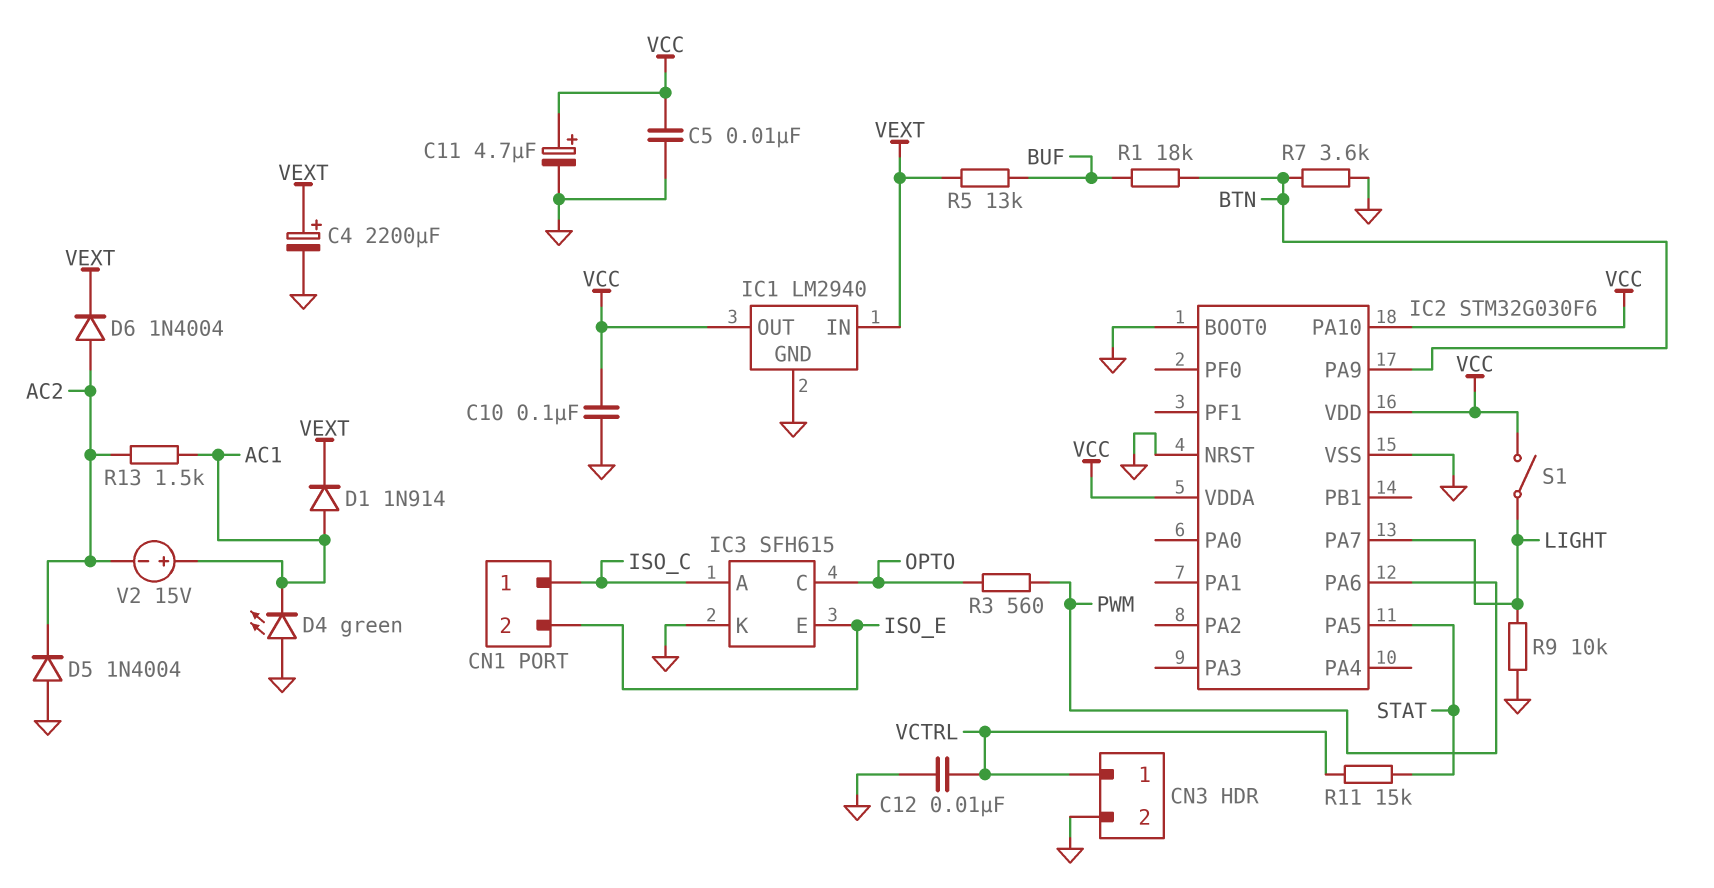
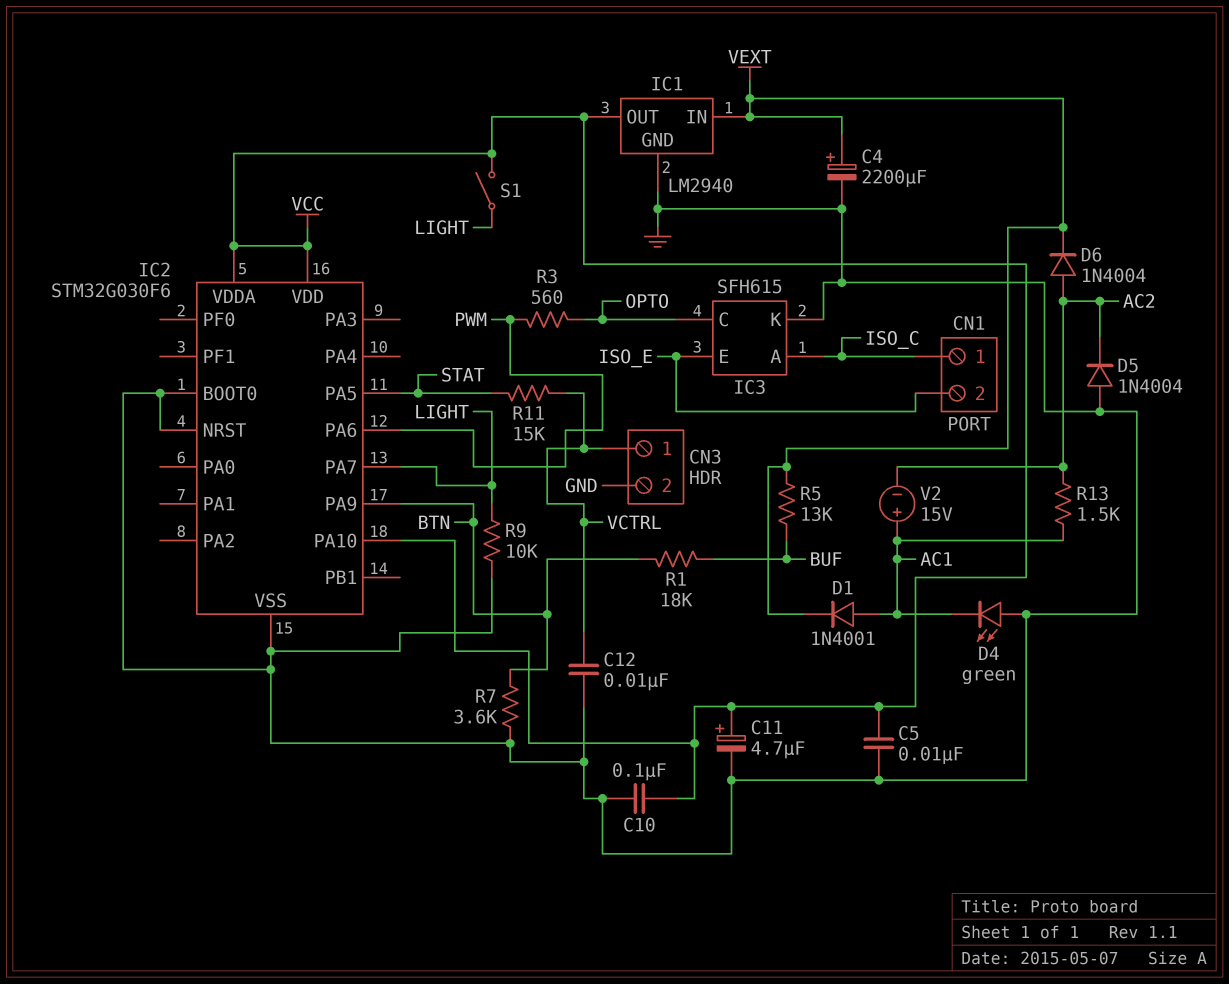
D1: diode 1N914 (A AC1, K VEXT) -> diode 1N4001 (A AC1, K VEXT)

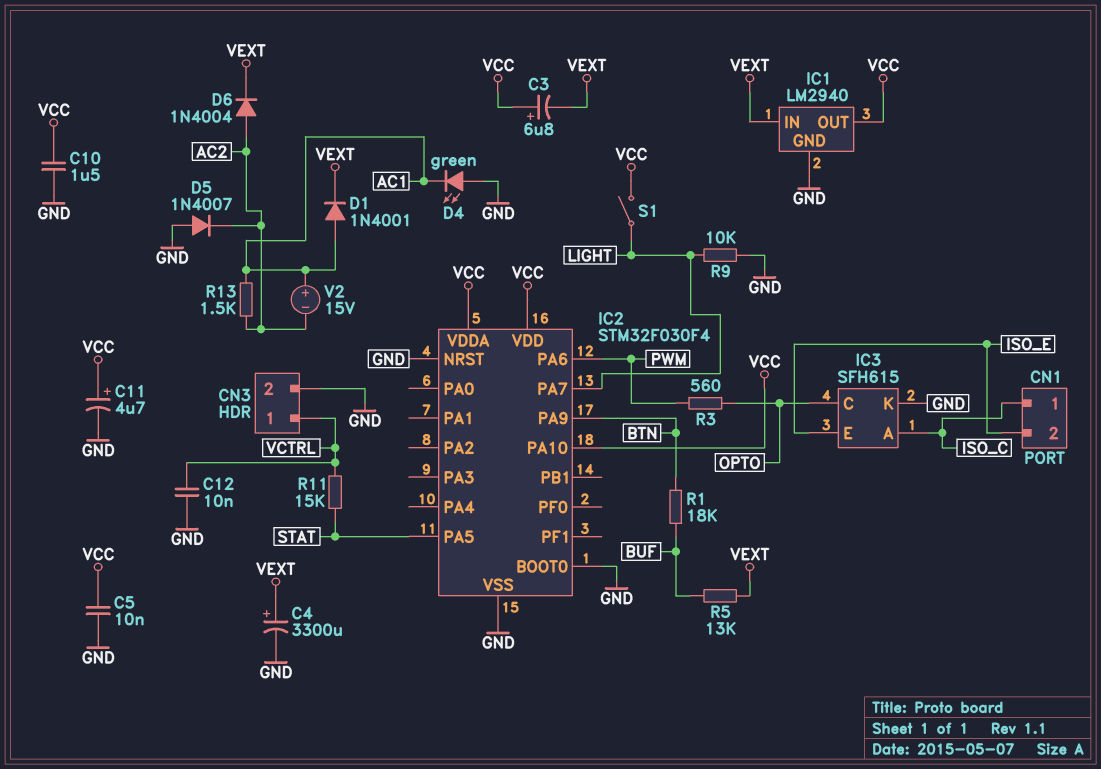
C3: none -> 6.8uF (plus VCC, minus VEXT)
C4: 2200uF (plus VEXT, minus GND) -> 3300uF (plus VEXT, minus GND)
C10: 100nF (GND, VCC) -> 1.5uF (GND, VCC)
D5: diode 1N4004 (A GND, K AC2) -> diode 1N4007 (A GND, K AC2)
IC2: STM32G030F6 -> STM32F030F4
R7: 3.6k (BTN, GND) -> none

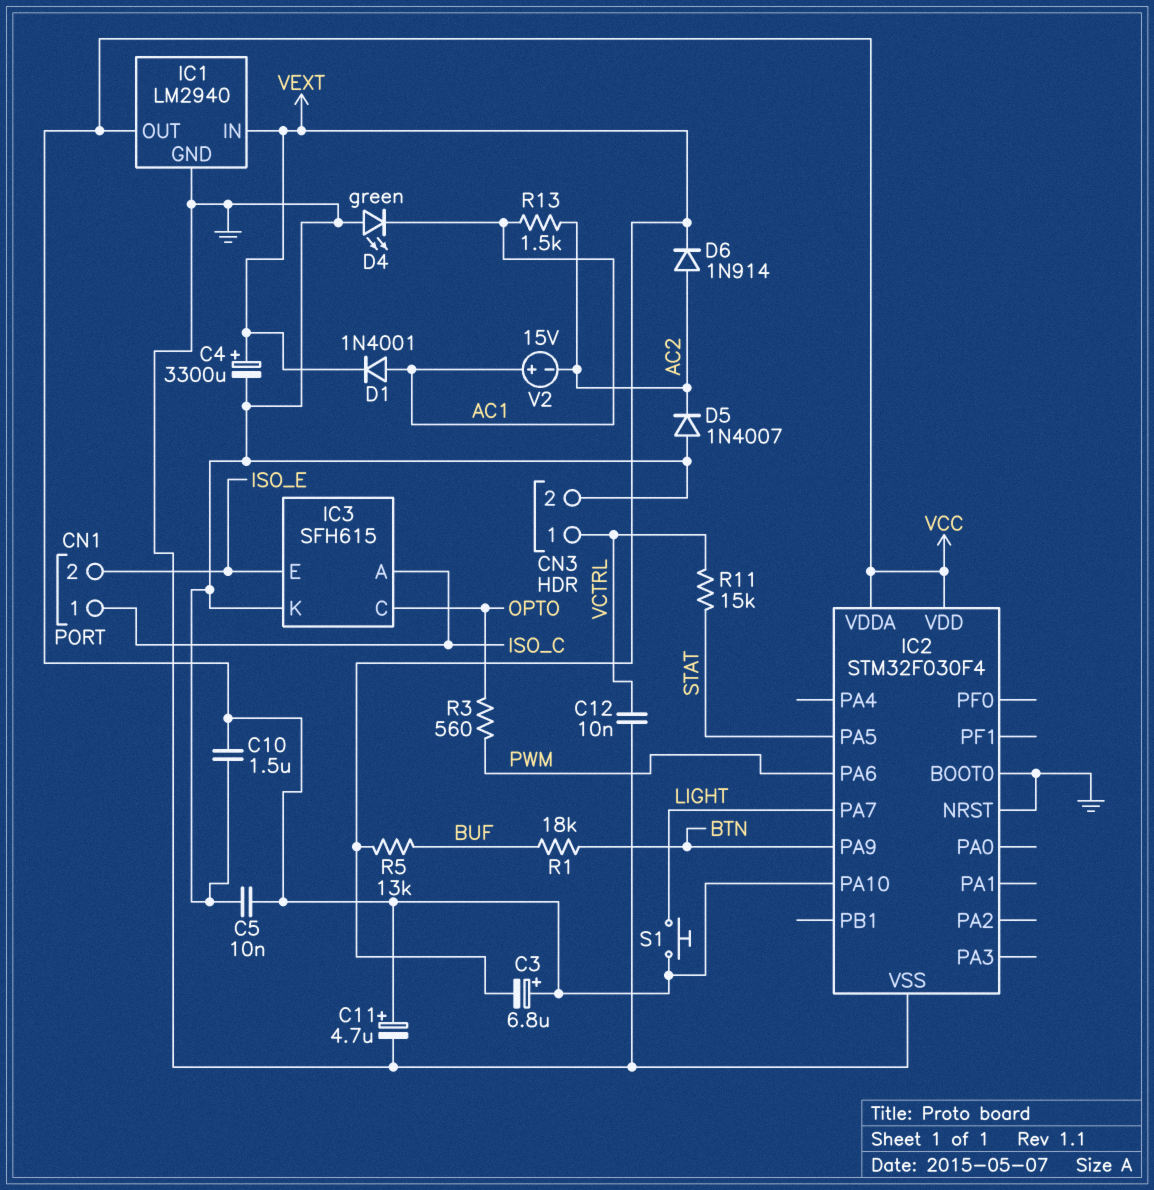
D6: diode 1N4004 (A AC2, K VEXT) -> diode 1N914 (A AC2, K VEXT)
R9: 10k (GND, LIGHT) -> none
S1: switch (LIGHT, VCC) -> button (LIGHT, VCC)

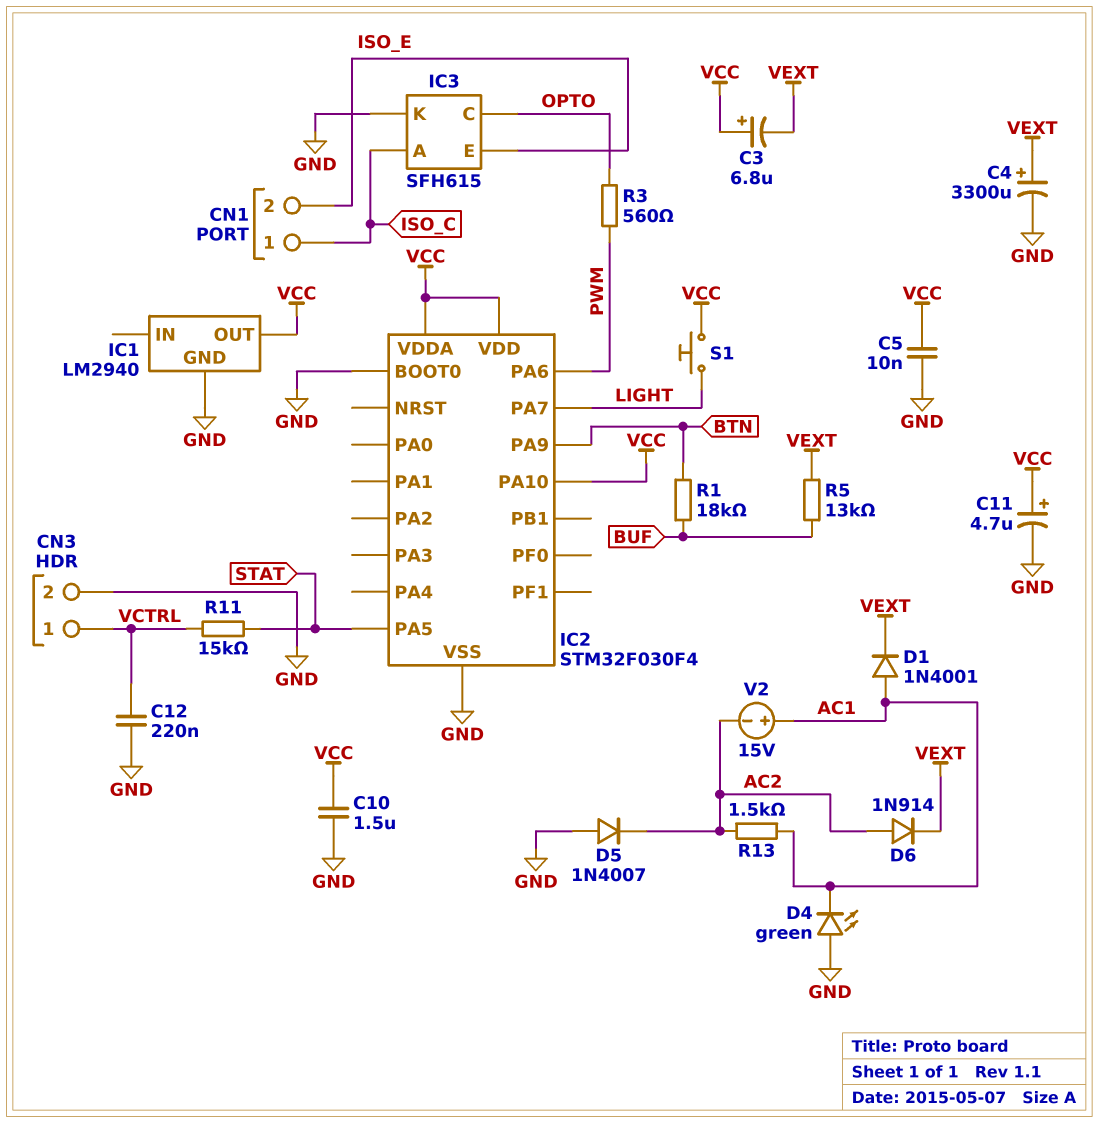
C12: 10nF (GND, VCTRL) -> 220nF (GND, VCTRL)
IC1 pin IN: VEXT -> none
IC2 pin NRST: GND -> none

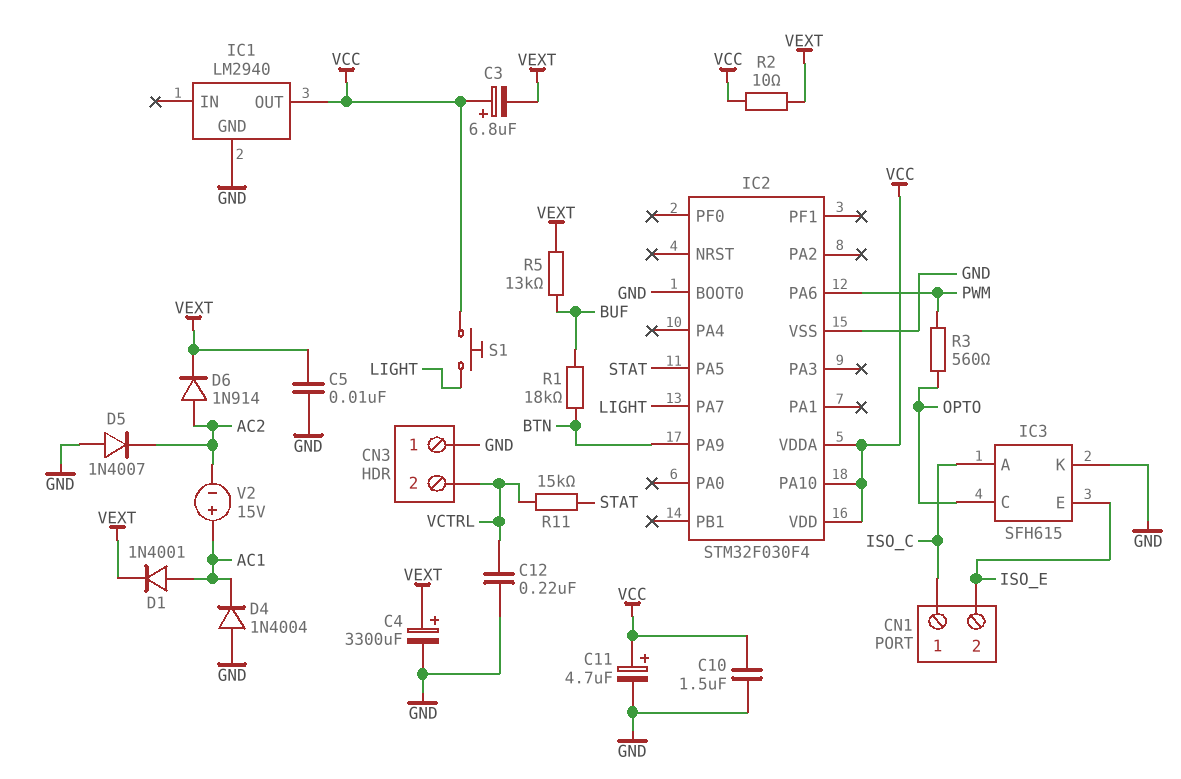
C5: 10nF (GND, VCC) -> 10nF (GND, VEXT)
CN3 pin 1: VCTRL -> GND
CN3 pin 2: GND -> VCTRL
D4: LED green (A GND, K AC1) -> diode 1N4004 (A GND, K AC1)
R2: none -> 10 (VCC, VEXT)
R13: 1.5k (AC1, AC2) -> none

